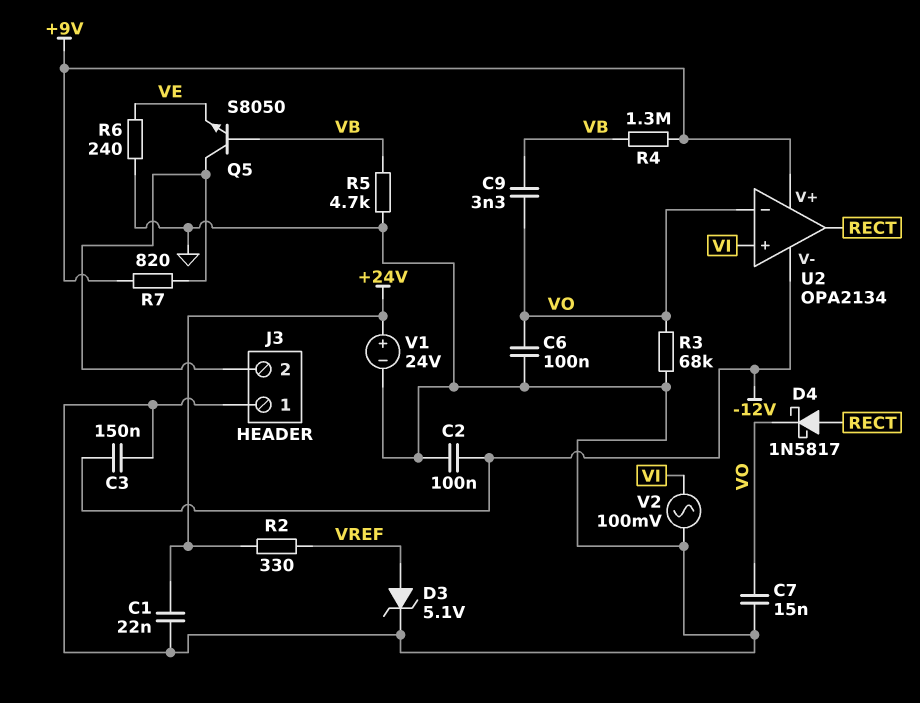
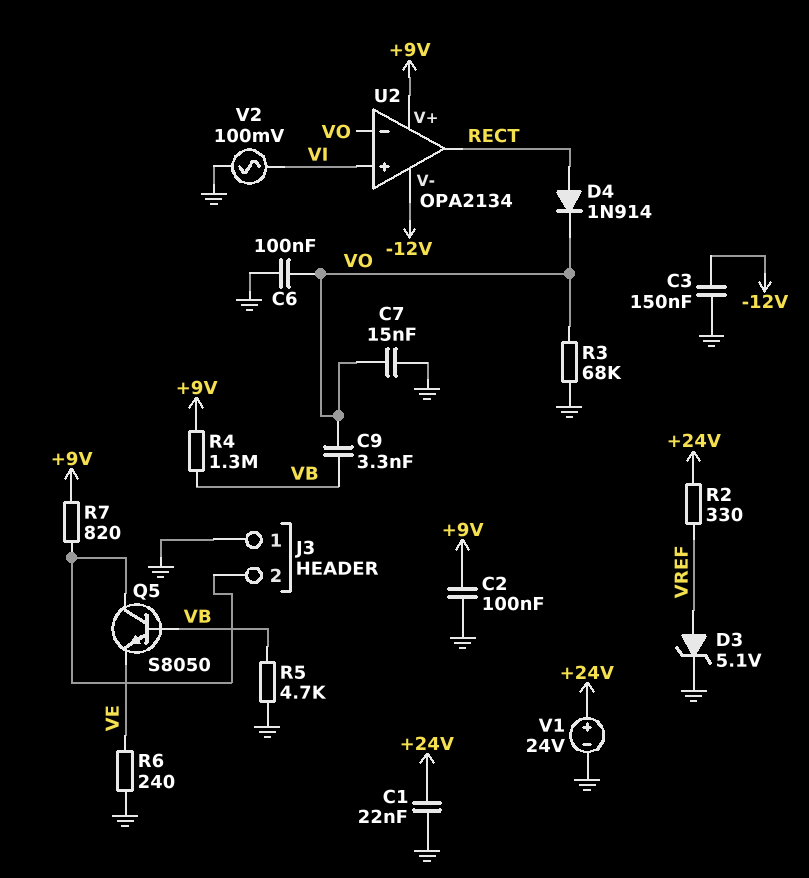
C2: 100nF (-12V, GND) -> 100nF (+9V, GND)
D4: schottky 1N5817 (A RECT, K VO) -> diode 1N914 (A RECT, K VO)

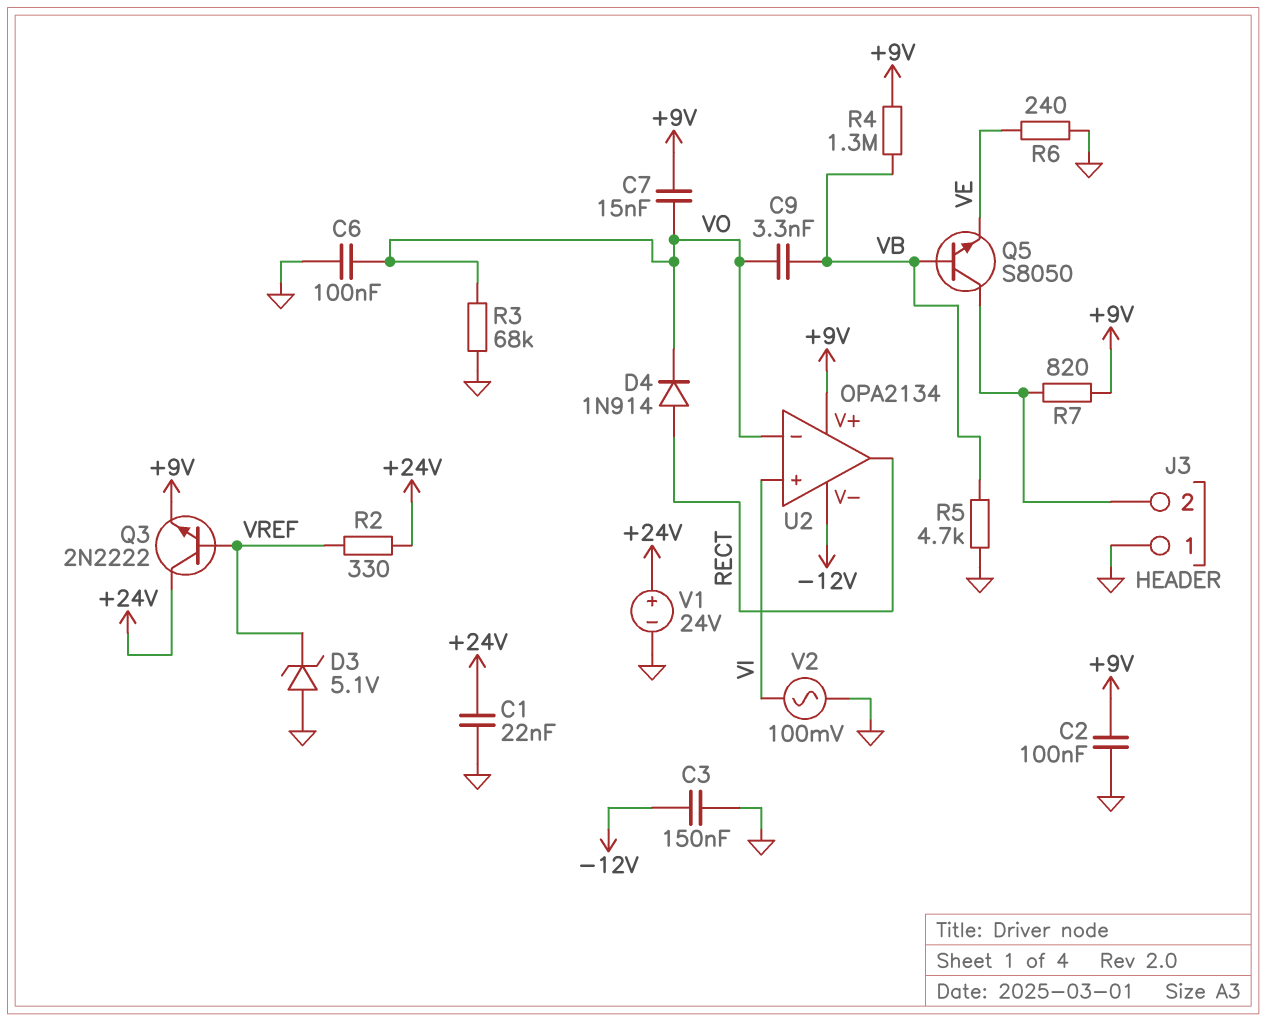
C7: 15nF (GND, VO) -> 15nF (+9V, VO)
D3: zener 5.1V (A VREF, K GND) -> zener 5.1V (A GND, K VREF)
Q3: none -> NPN 2N2222 (B VREF, C +24V, E +9V)

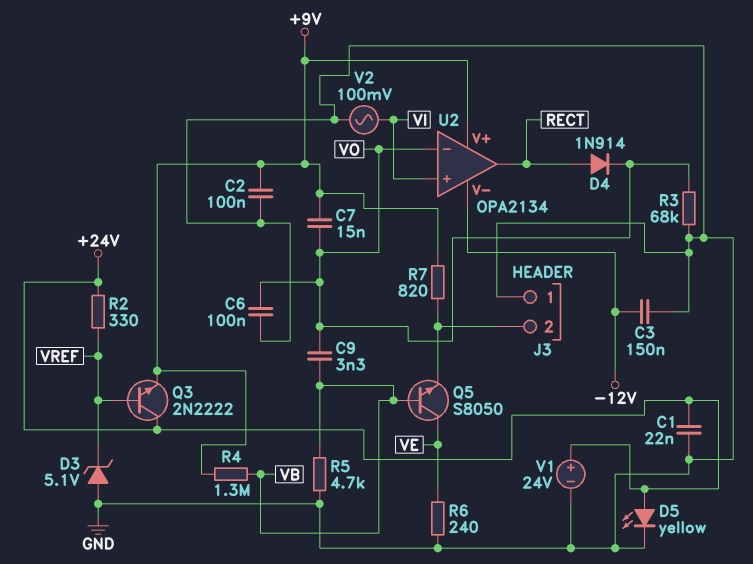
D5: none -> LED yellow (A +24V, K GND)
Q5: NPN S8050 (B VB, C J3/2, E VE) -> NPN S8050 (B VB, C VE, E J3/2)

